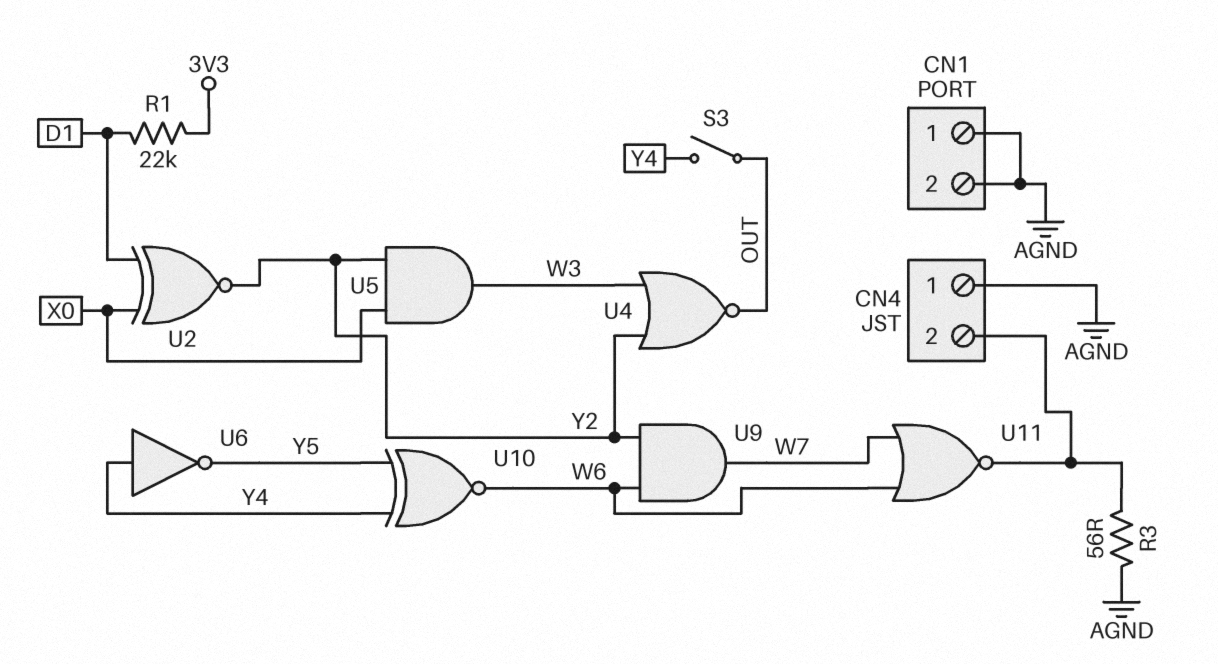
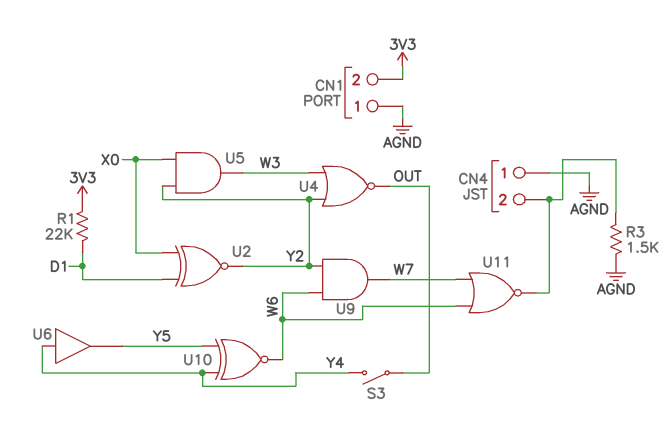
CN1 pin 2: AGND -> 3V3
R3: 56 (AGND, CN4/2) -> 1.5k (AGND, CN4/2)
U6: NOT (in Y4, out Y5) -> buffer (in Y4, out Y5)

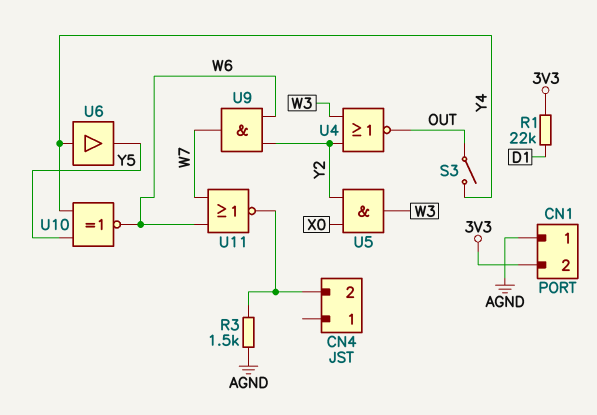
CN4 pin 1: AGND -> none
U2: XNOR (in D1, in X0, out Y2) -> none

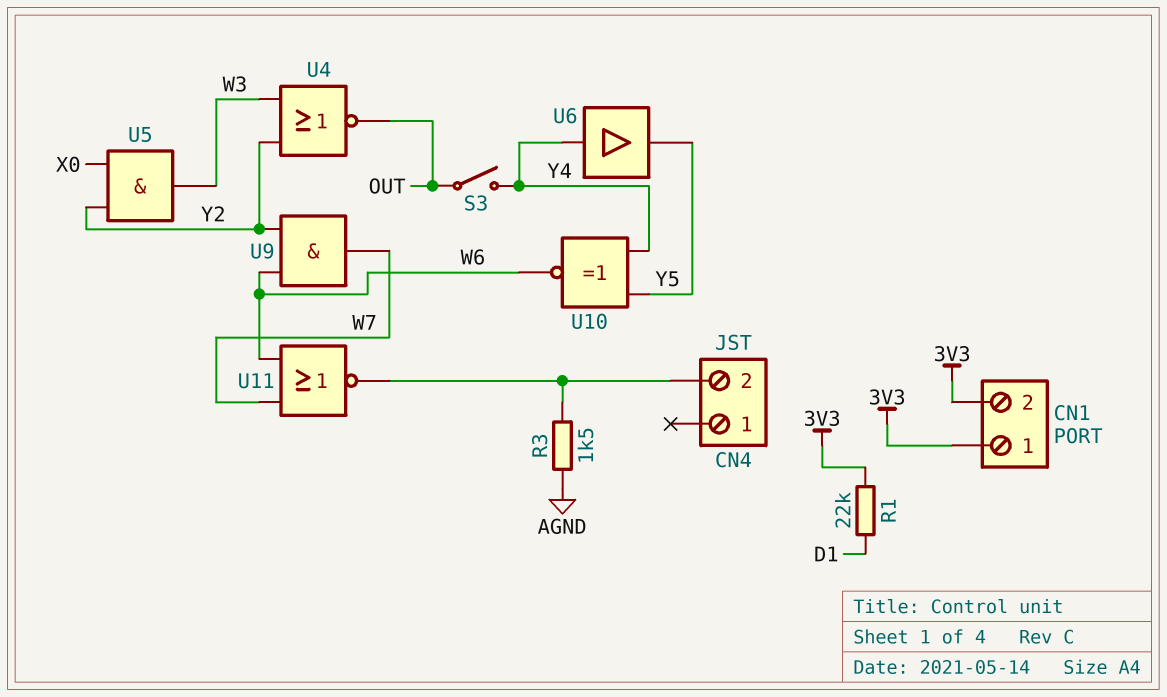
CN1 pin 1: AGND -> 3V3

